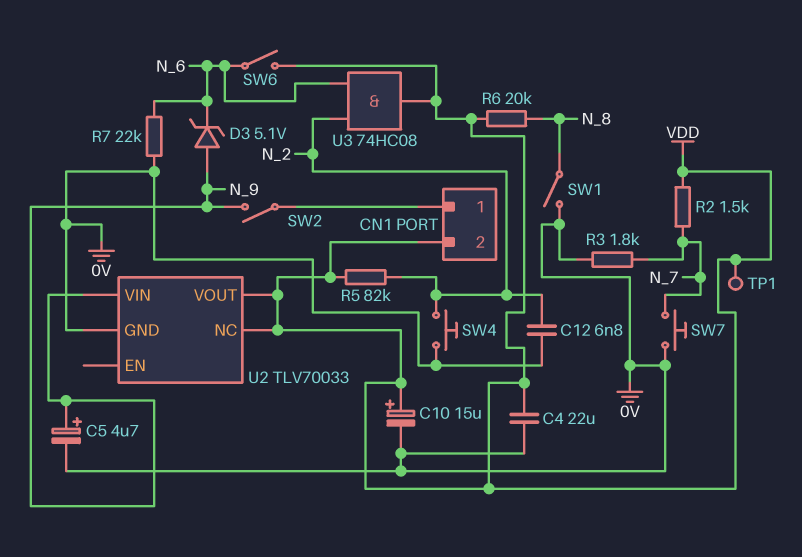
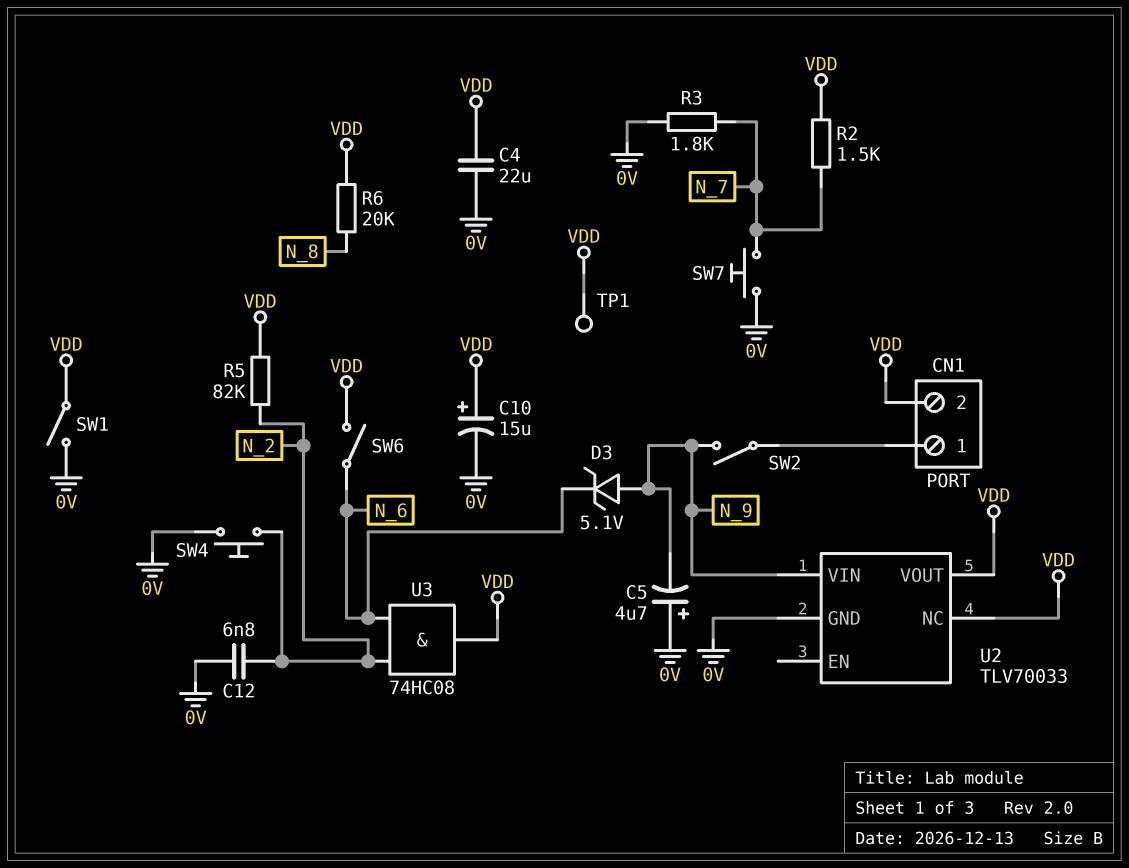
C5: 4.7uF (plus N_9, minus 0V) -> 4.7uF (plus 0V, minus N_9)
R7: 22k (0V, N_6) -> none
SW1: switch (0V, N_8) -> switch (0V, VDD)

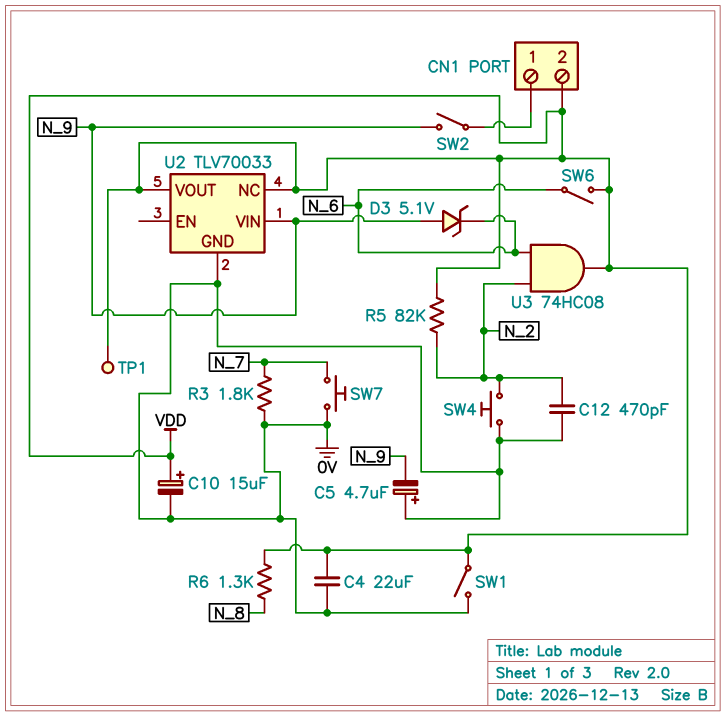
C12: 6.8nF (0V, N_2) -> 470pF (0V, N_2)
R2: 1.5k (N_7, VDD) -> none
R6: 20k (N_8, VDD) -> 1.3k (N_8, VDD)

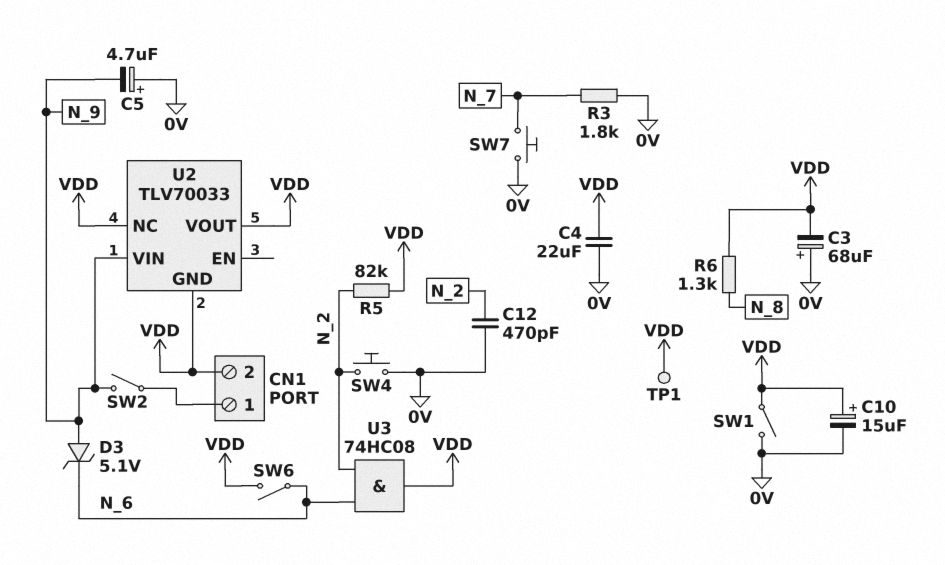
C3: none -> 68uF (plus 0V, minus VDD)
U2 pin GND: 0V -> VDD

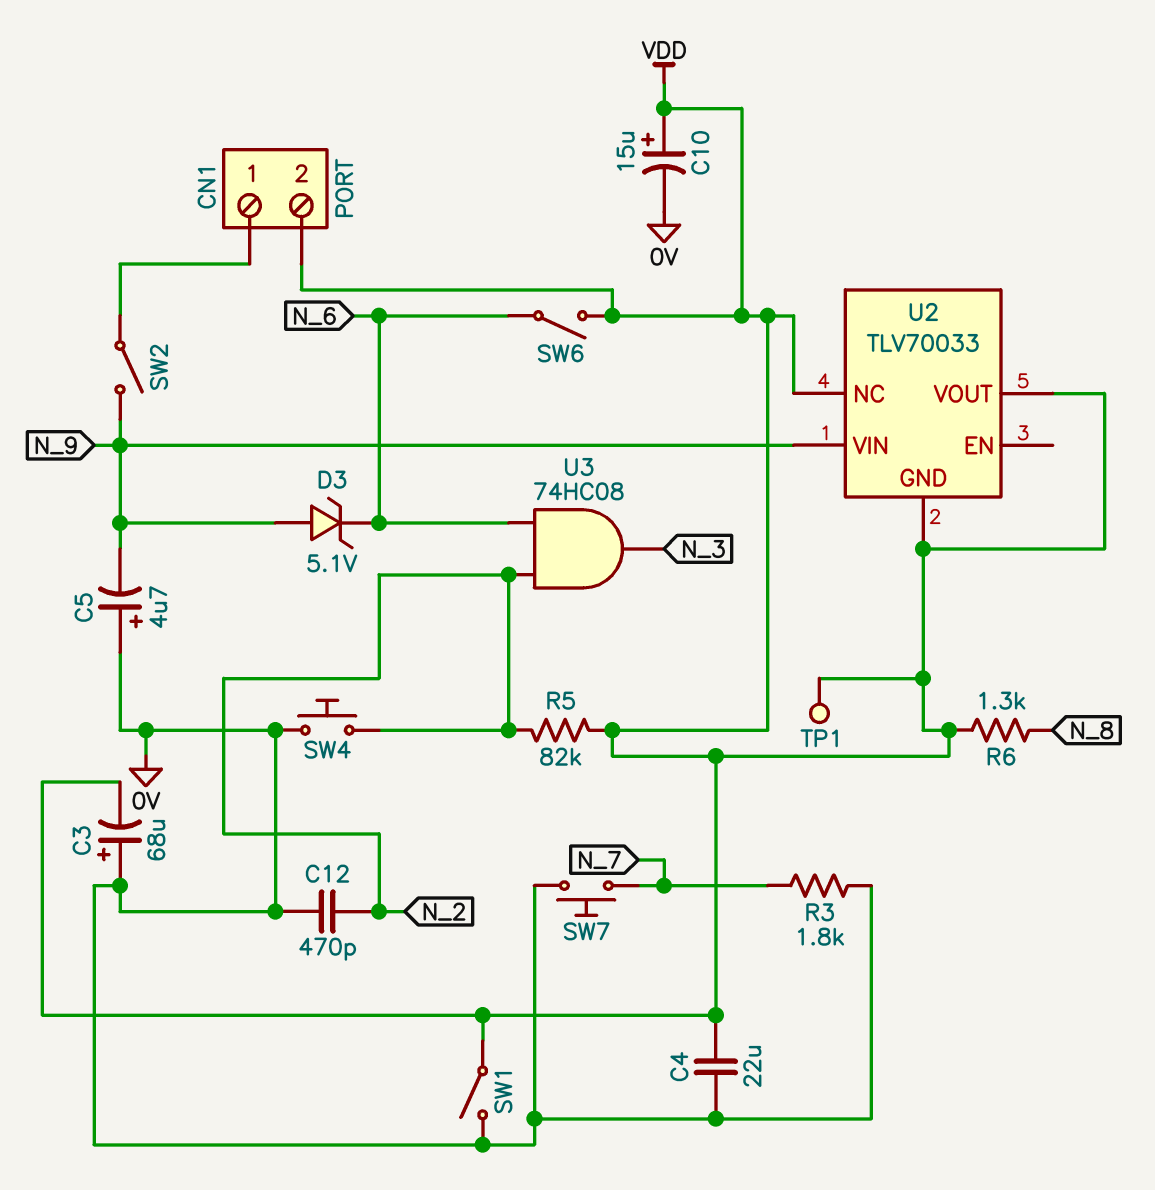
U3: AND 74HC08 (in N_2, in N_6, out VDD) -> AND 74HC08 (in N_2, in N_6, out N_3)

